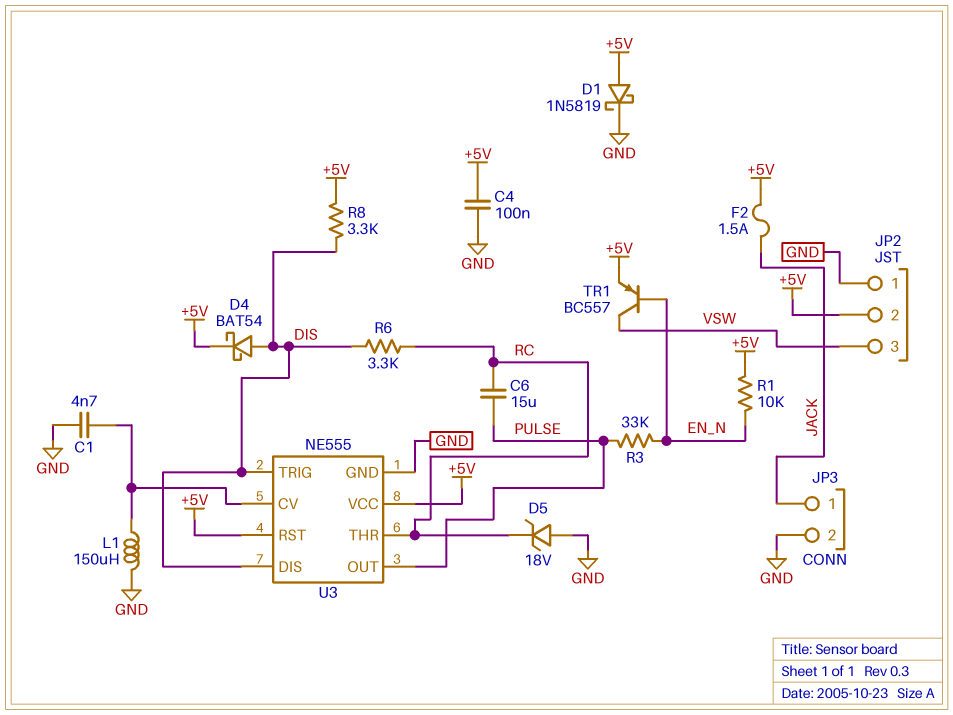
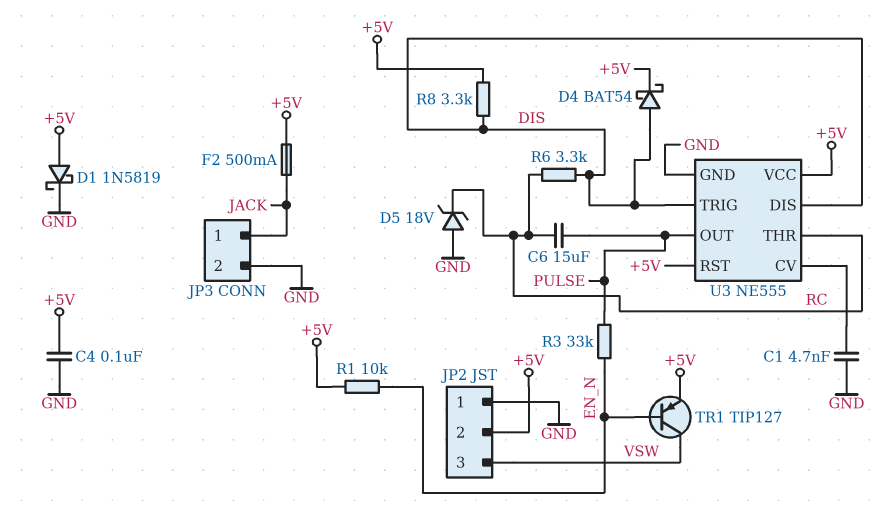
F2: 1.5A (+5V, JACK) -> 500mA (+5V, JACK)
L1: 150uH (GND, U3/CV) -> none
TR1: PNP BC557 (B EN_N, C VSW, E +5V) -> PNP TIP127 (B EN_N, C VSW, E +5V)

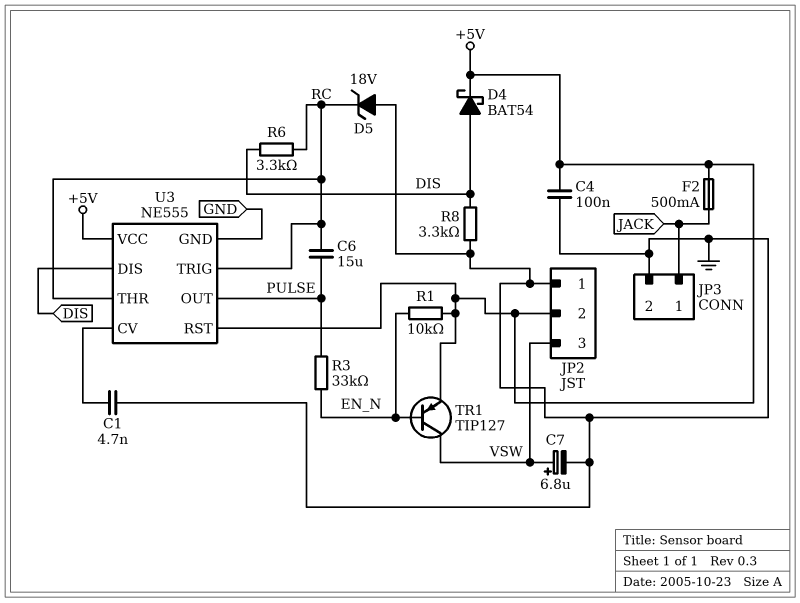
C7: none -> 6.8uF (plus VSW, minus GND)
D1: schottky 1N5819 (A +5V, K GND) -> none
R8: 3.3k (+5V, DIS) -> 3.3k (DIS, GND)
U3 pin TRIG: DIS -> RC

